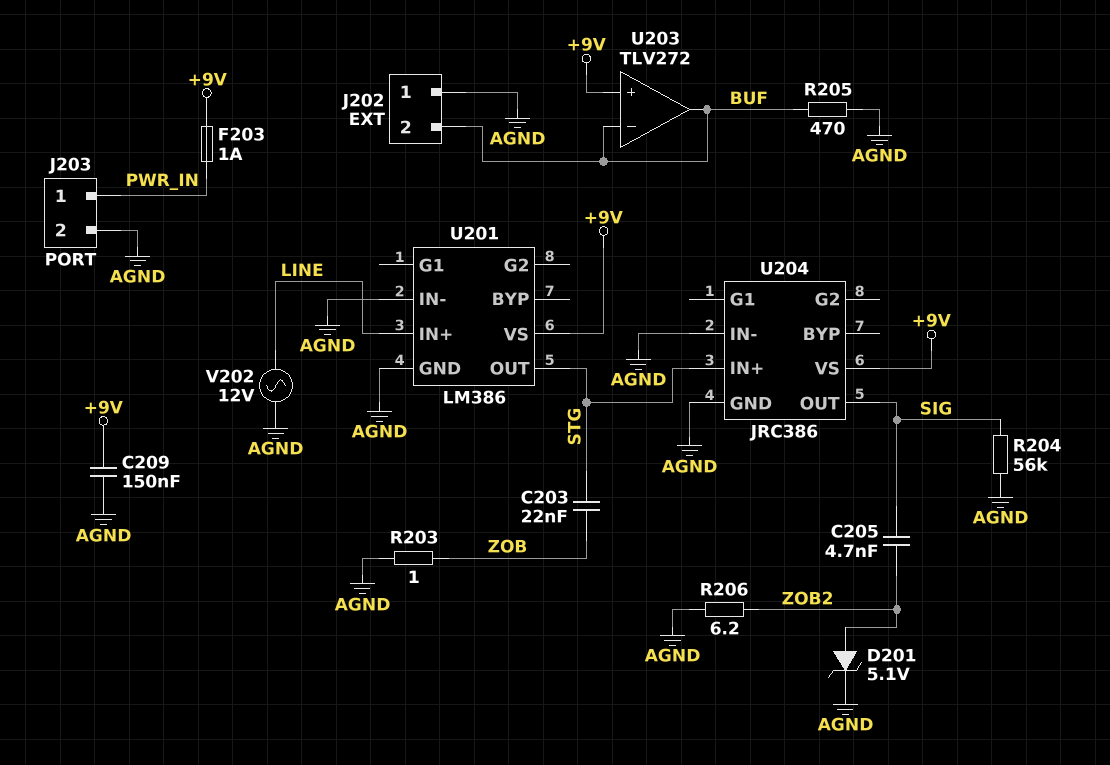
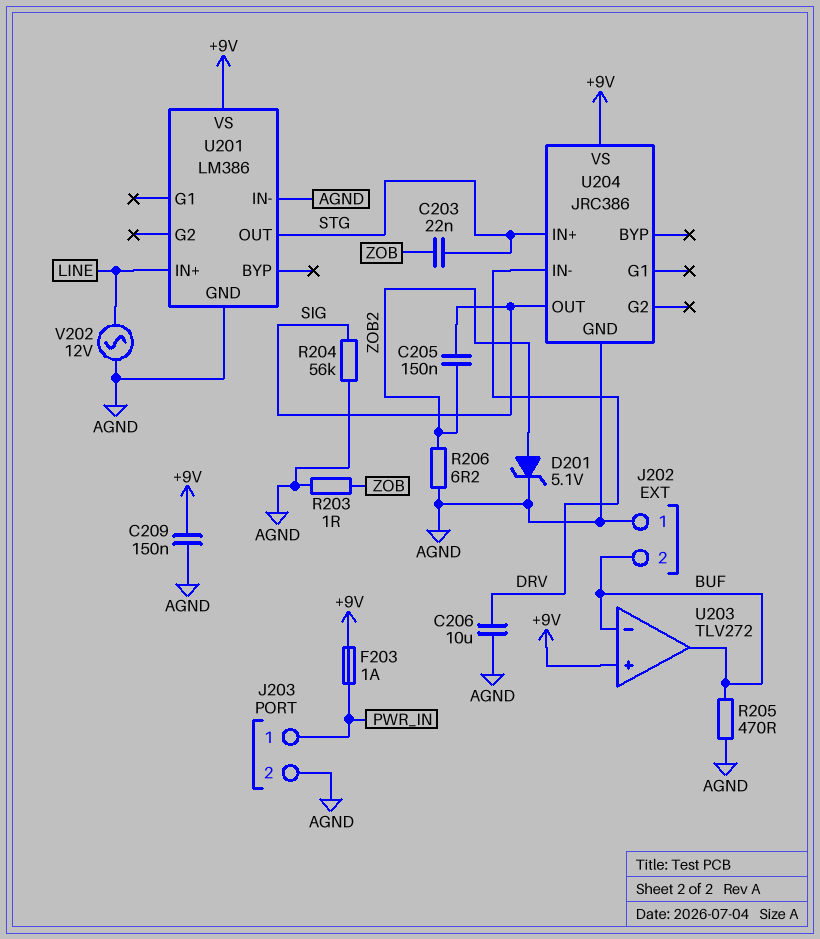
C205: 4.7nF (SIG, ZOB2) -> 150nF (SIG, ZOB2)
C206: none -> 10uF (AGND, DRV)
U204 pin IN-: AGND -> DRV

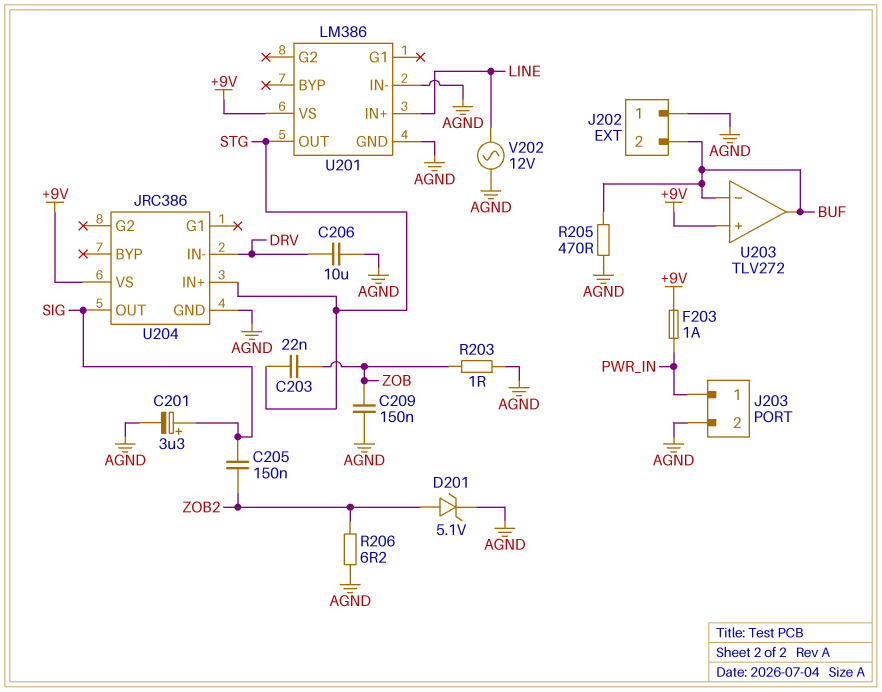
C201: none -> 3.3uF (plus SIG, minus AGND)
C209: 150nF (+9V, AGND) -> 150nF (AGND, ZOB)
R204: 56k (AGND, SIG) -> none

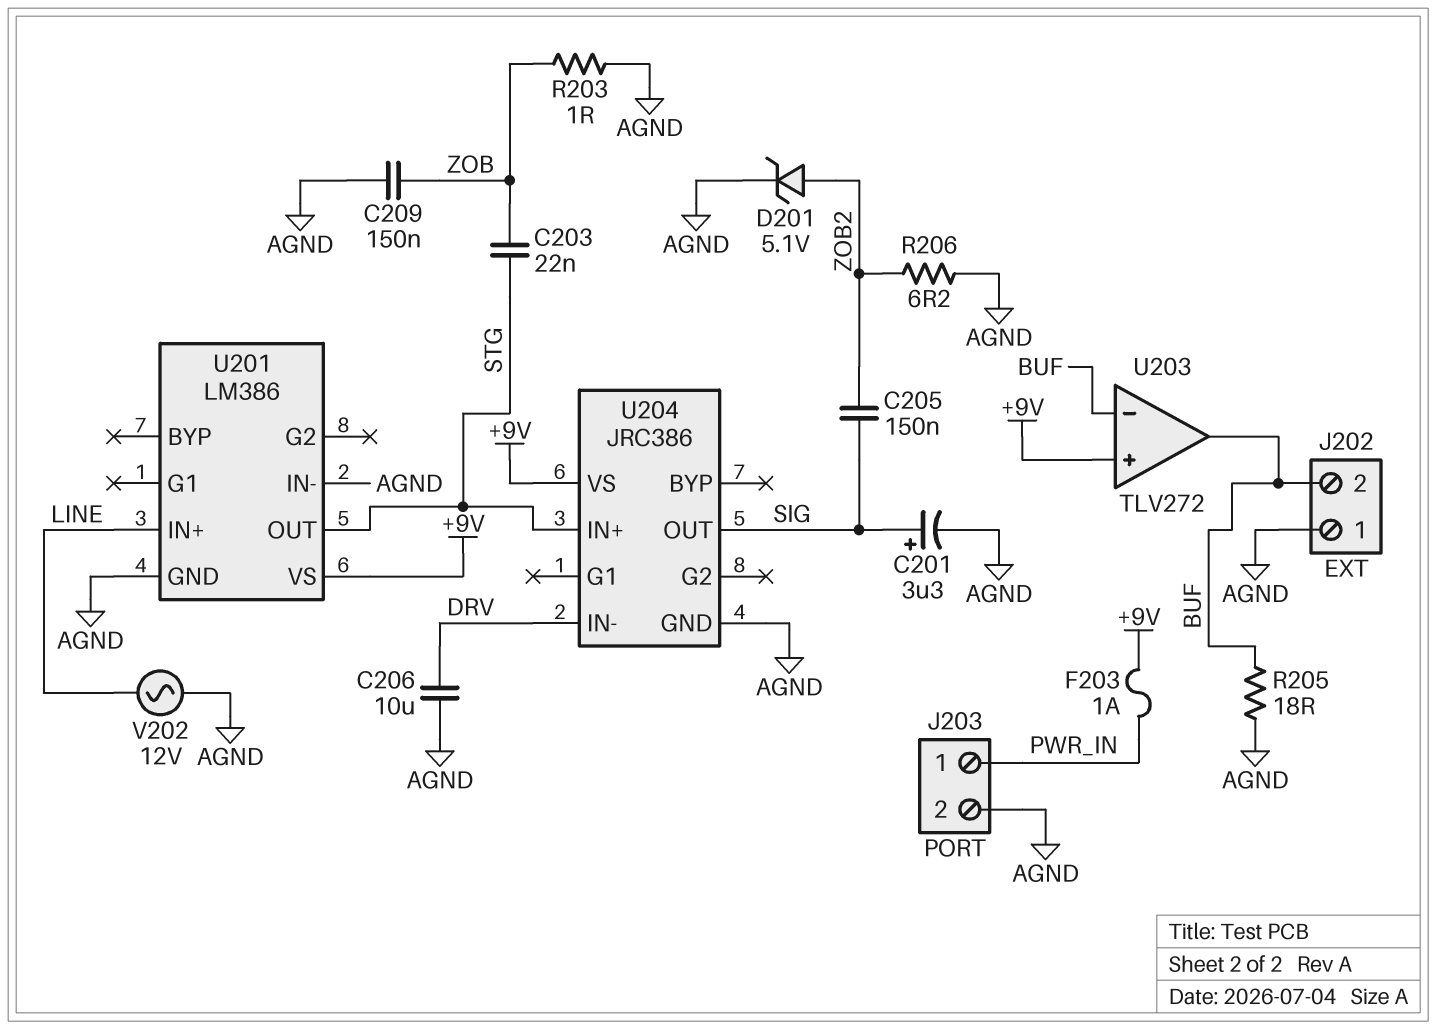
R205: 470 (AGND, BUF) -> 18 (AGND, BUF)

